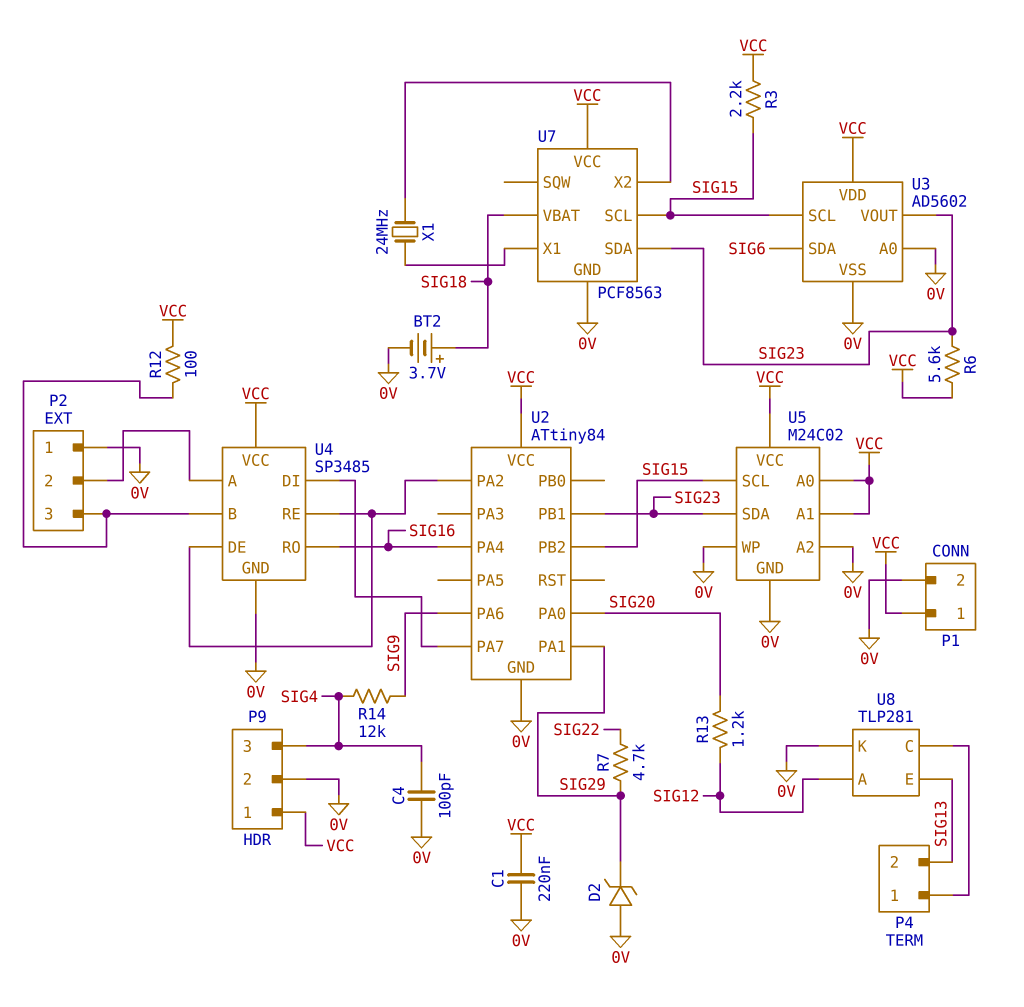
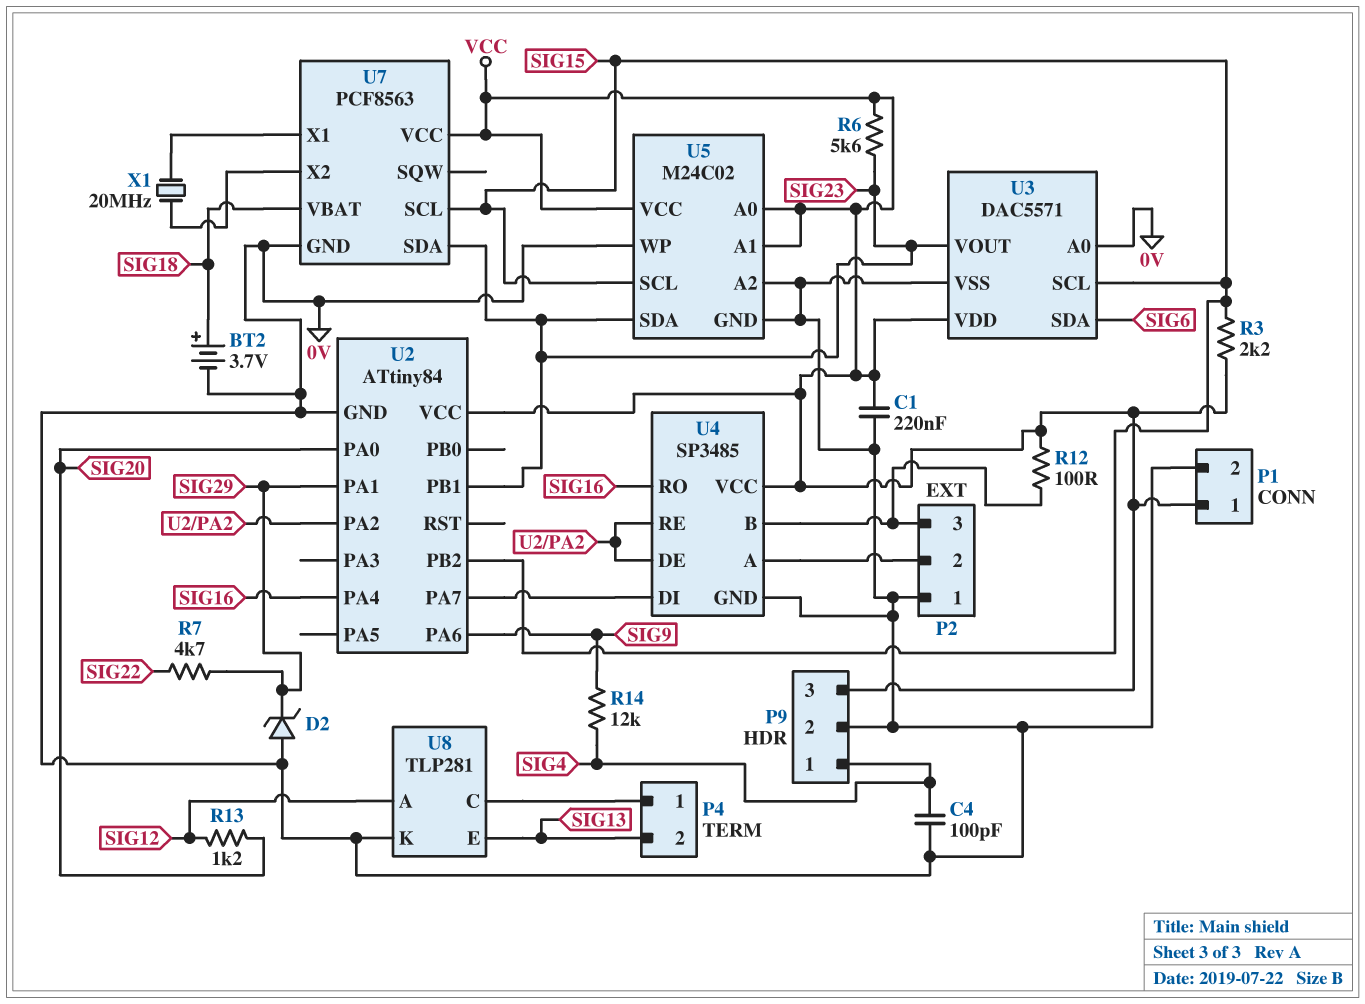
P9 pin 1: VCC -> SIG4
P9 pin 3: SIG4 -> VCC
U3: AD5602 -> DAC5571
X1: 24MHz (U7/X1, U7/X2) -> 20MHz (U7/X1, U7/X2)

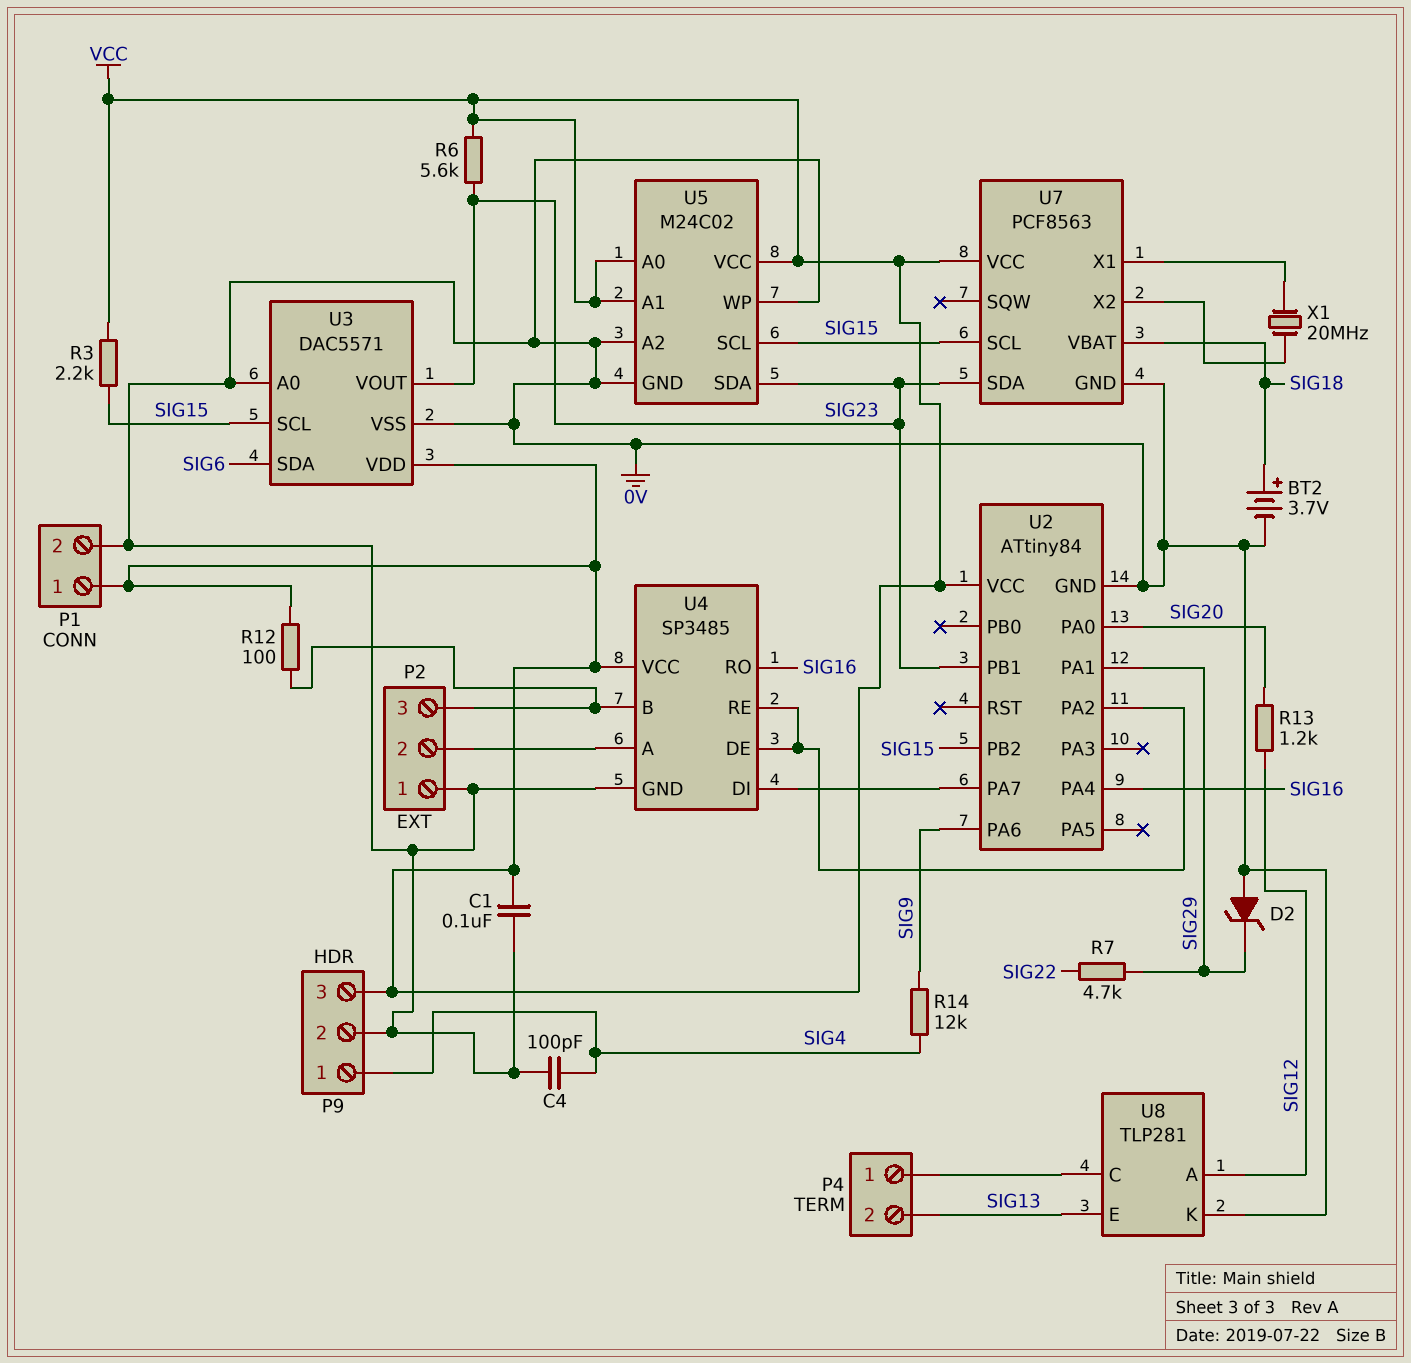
C1: 220nF (0V, VCC) -> 100nF (0V, VCC)

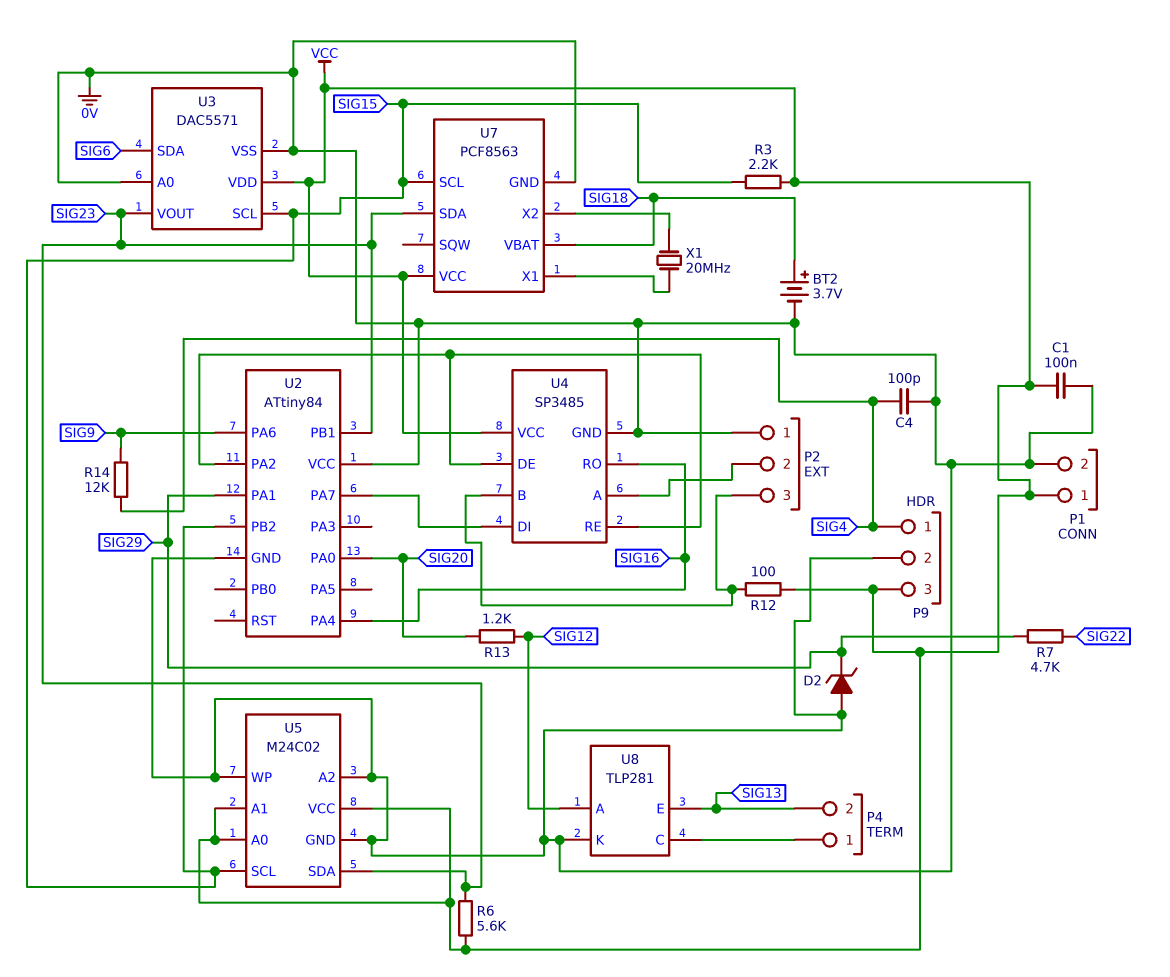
U2 pin VCC: VCC -> 0V

